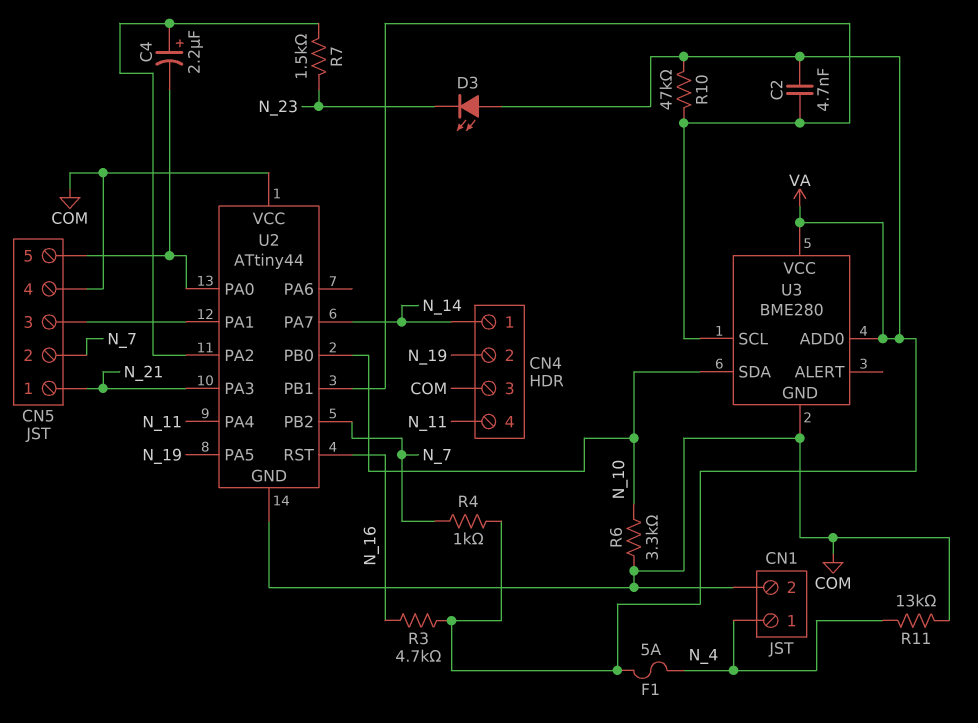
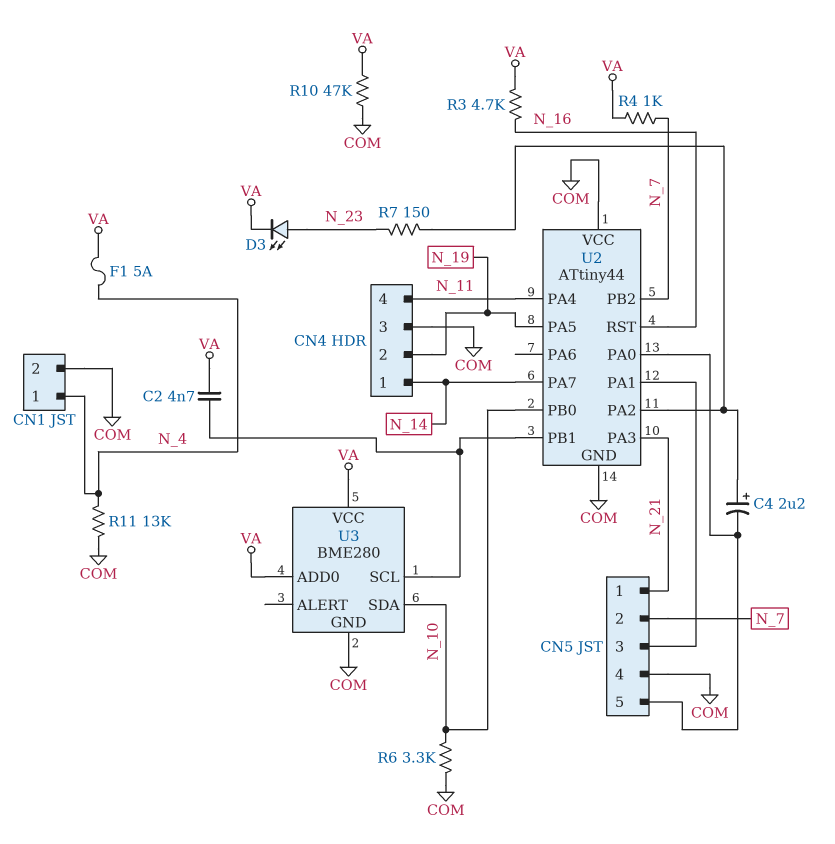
D3: LED (A VA, K N_23) -> LED (A N_23, K VA)
R7: 1.5k (N_23, U2/PA2) -> 150 (N_23, U2/PA2)
R10: 47k (U2/PB1, VA) -> 47k (COM, VA)

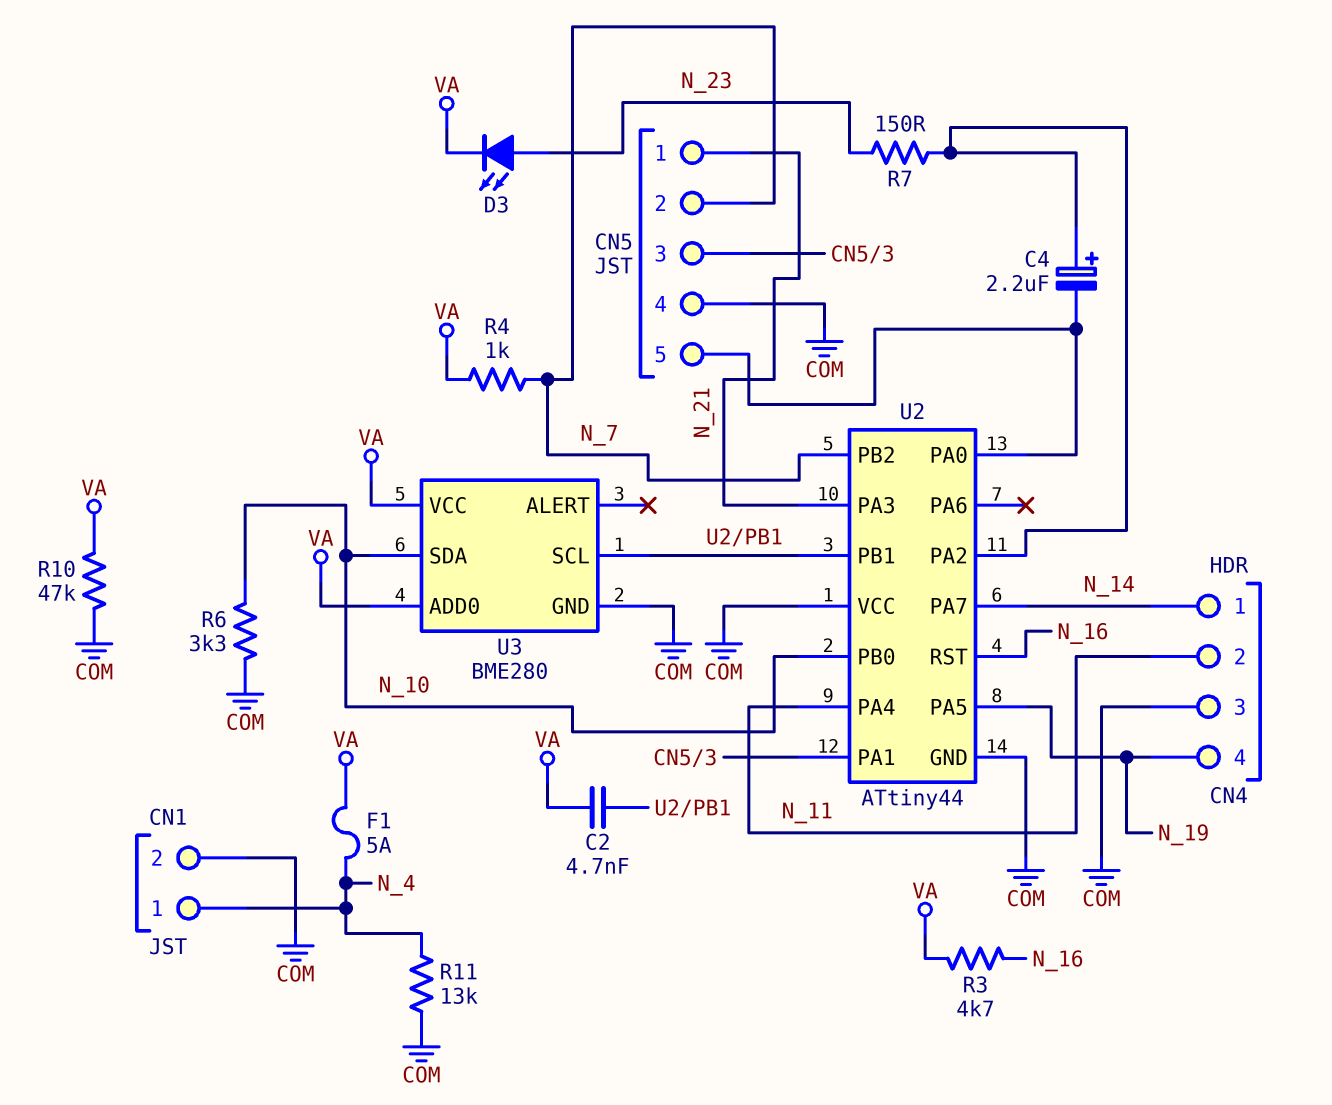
CN4 pin 2: N_19 -> N_11
CN4 pin 4: N_11 -> N_19

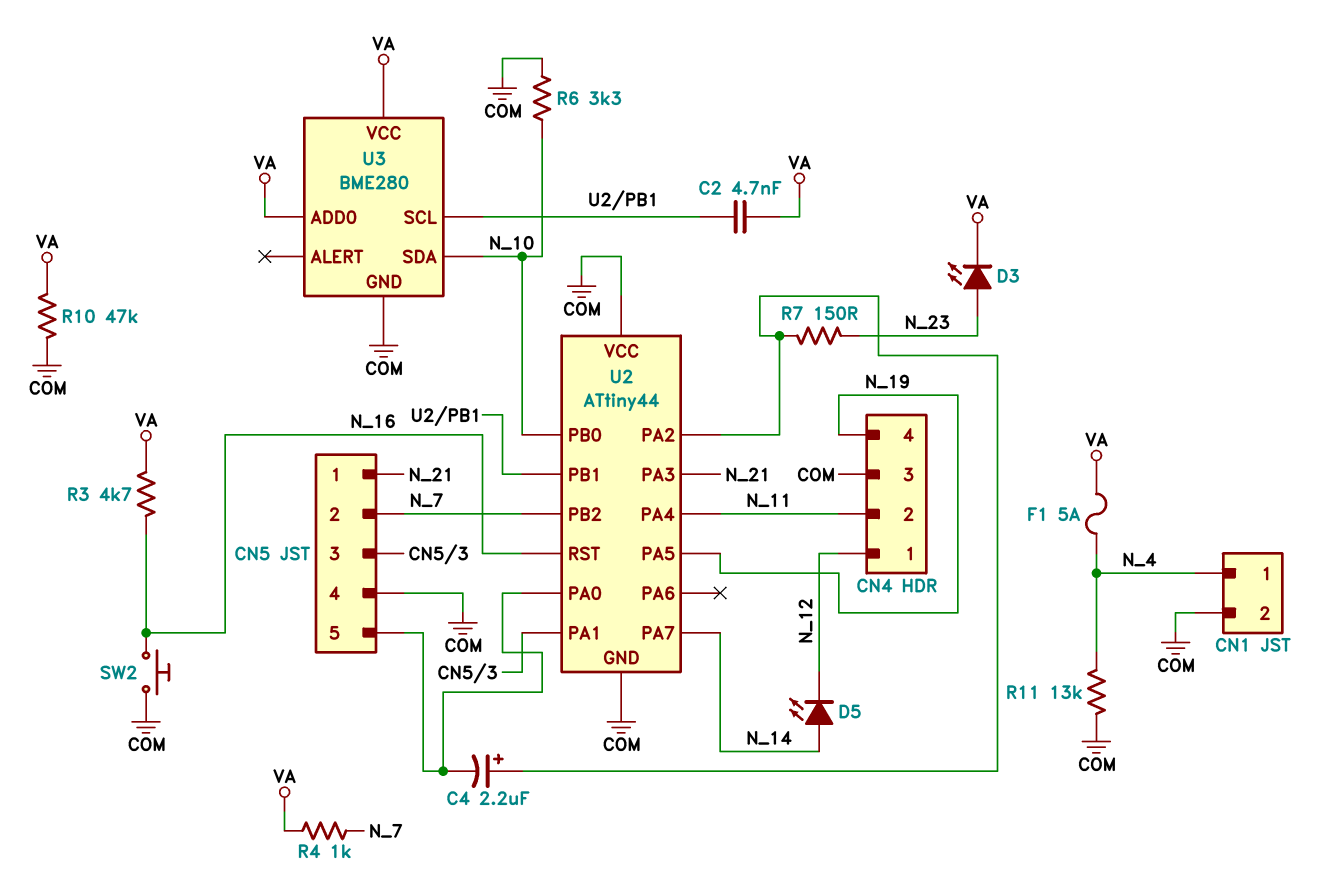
CN4 pin 1: N_14 -> N_12
D5: none -> LED (A N_14, K N_12)
SW2: none -> button (COM, N_16)

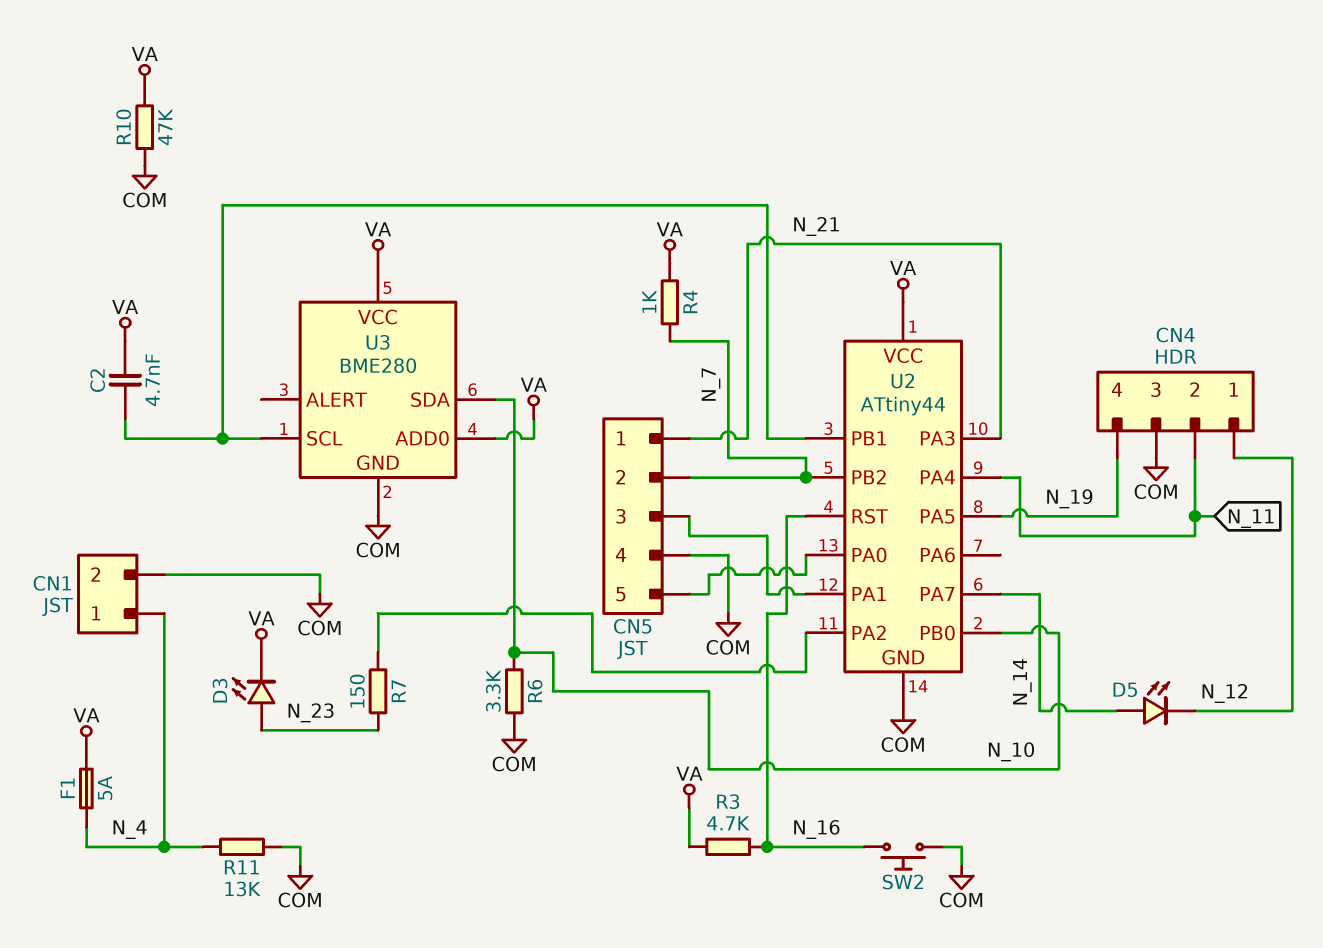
C4: 2.2uF (plus U2/PA2, minus CN5/5) -> none
U2 pin VCC: COM -> VA

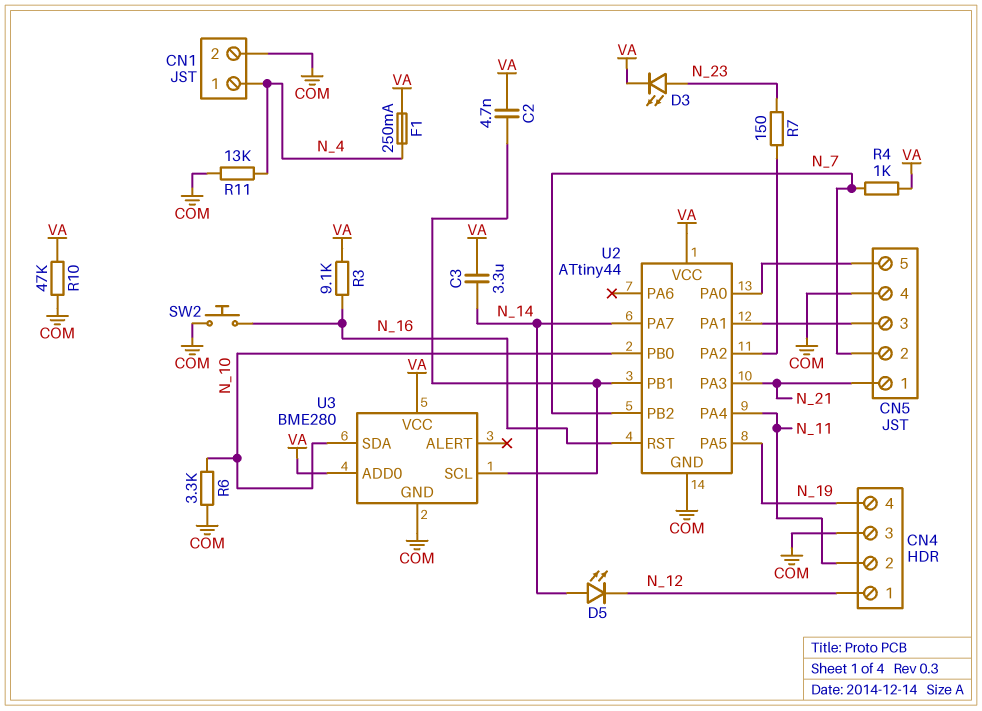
C3: none -> 3.3uF (N_14, VA)
F1: 5A (N_4, VA) -> 250mA (N_4, VA)
R3: 4.7k (N_16, VA) -> 9.1k (N_16, VA)

